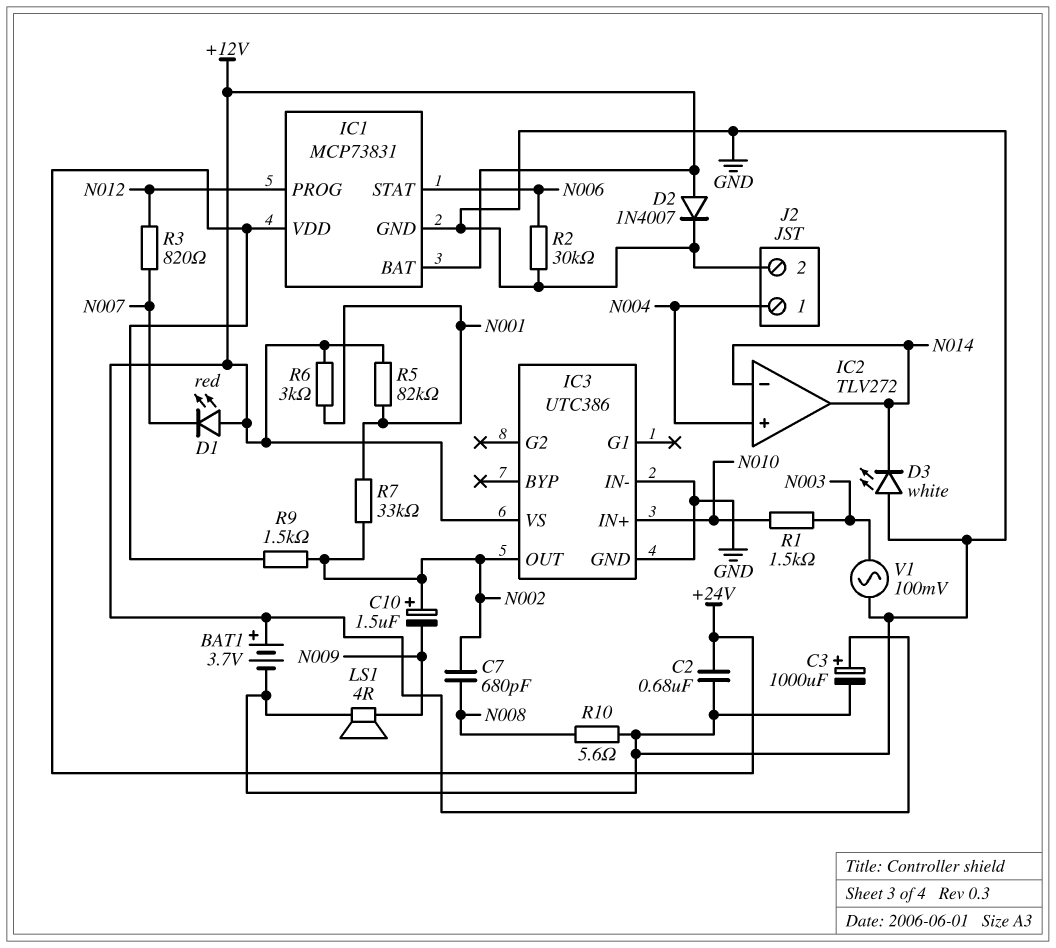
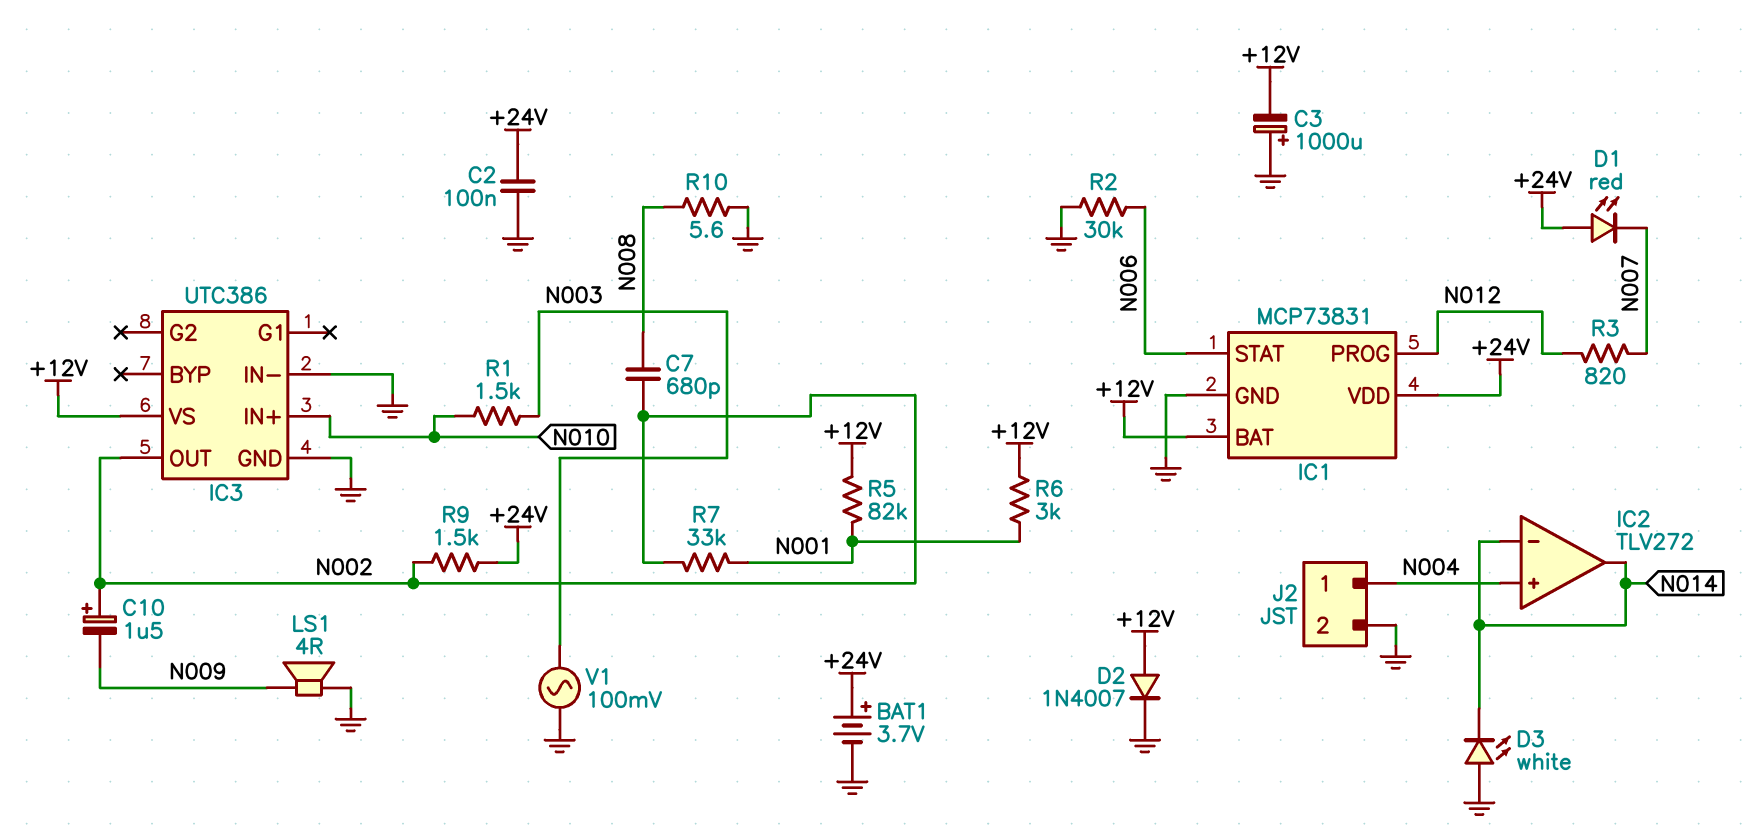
BAT1: 3.7V (plus +12V, minus GND) -> 3.7V (plus +24V, minus GND)
C2: 680nF (+24V, GND) -> 100nF (+24V, GND)
C3: 1000uF (plus +12V, minus GND) -> 1000uF (plus GND, minus +12V)
D1: LED red (A +12V, K N007) -> LED red (A +24V, K N007)

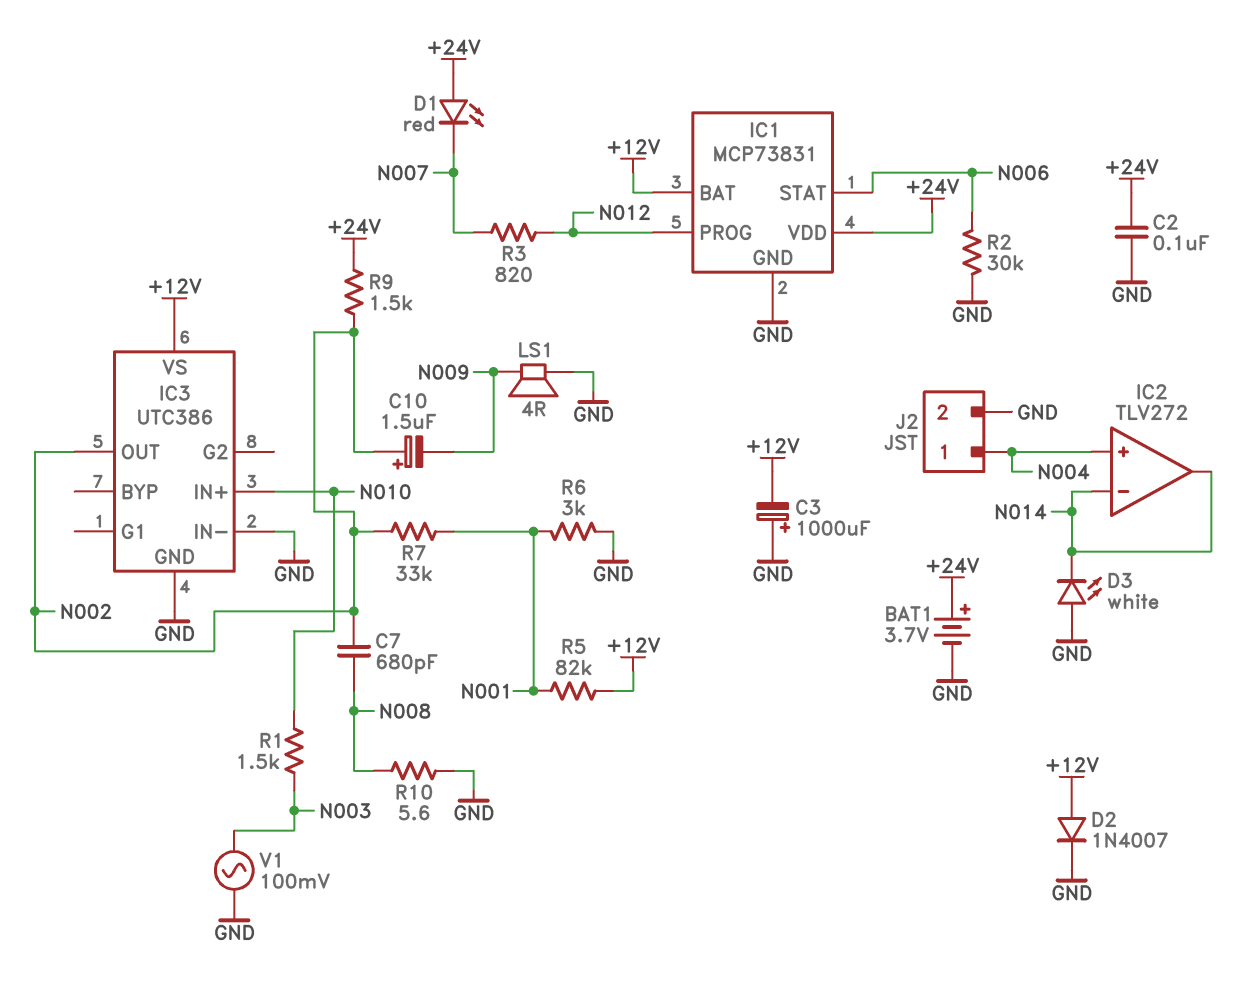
R6: 3k (+12V, N001) -> 3k (GND, N001)

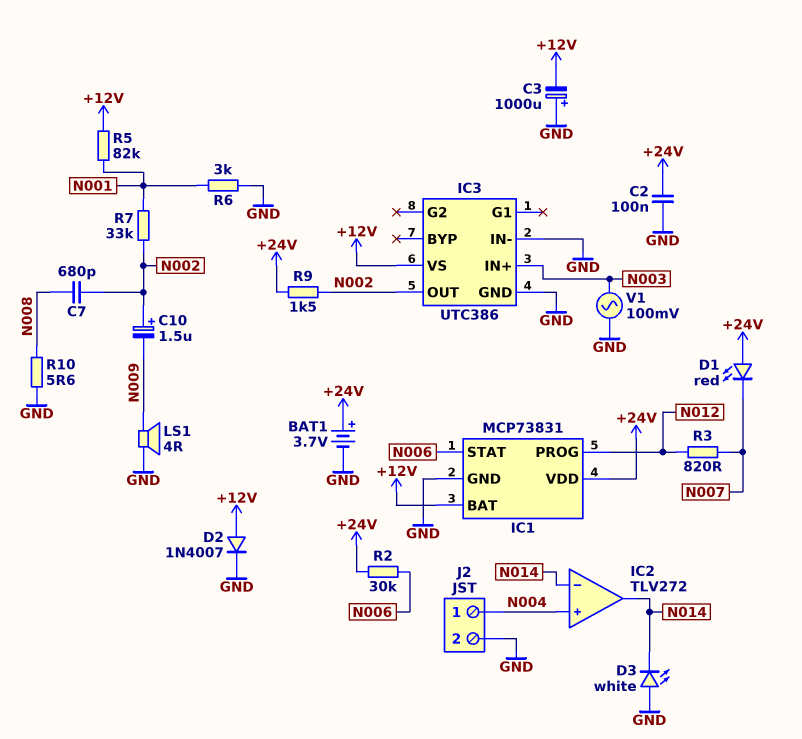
IC3 pin IN+: N010 -> N003
R1: 1.5k (N003, N010) -> none
R2: 30k (GND, N006) -> 30k (+24V, N006)

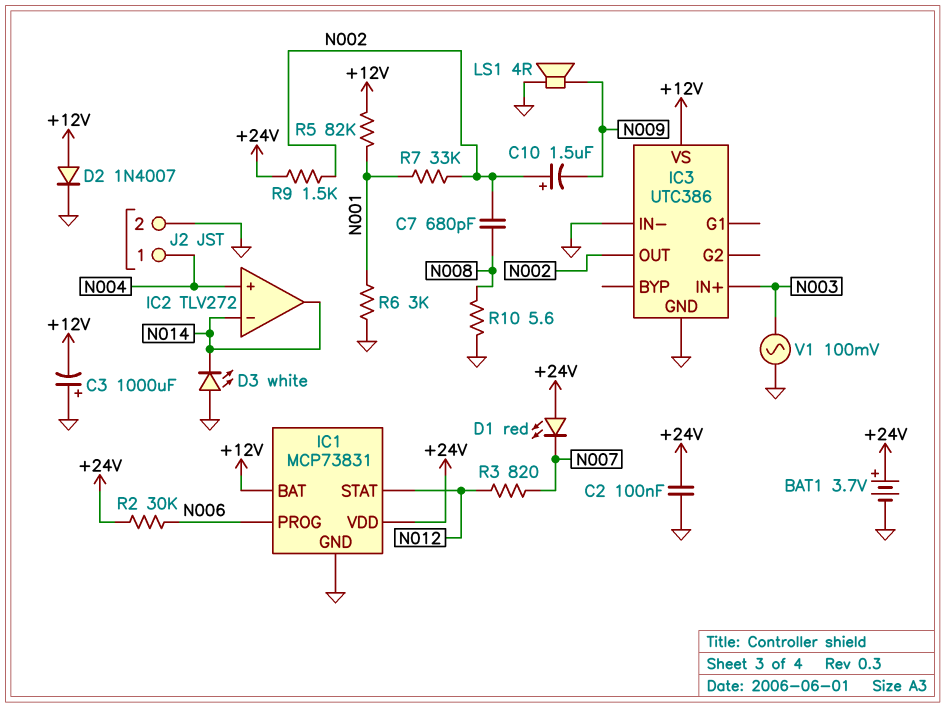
IC1 pin PROG: N012 -> N006
IC1 pin STAT: N006 -> N012

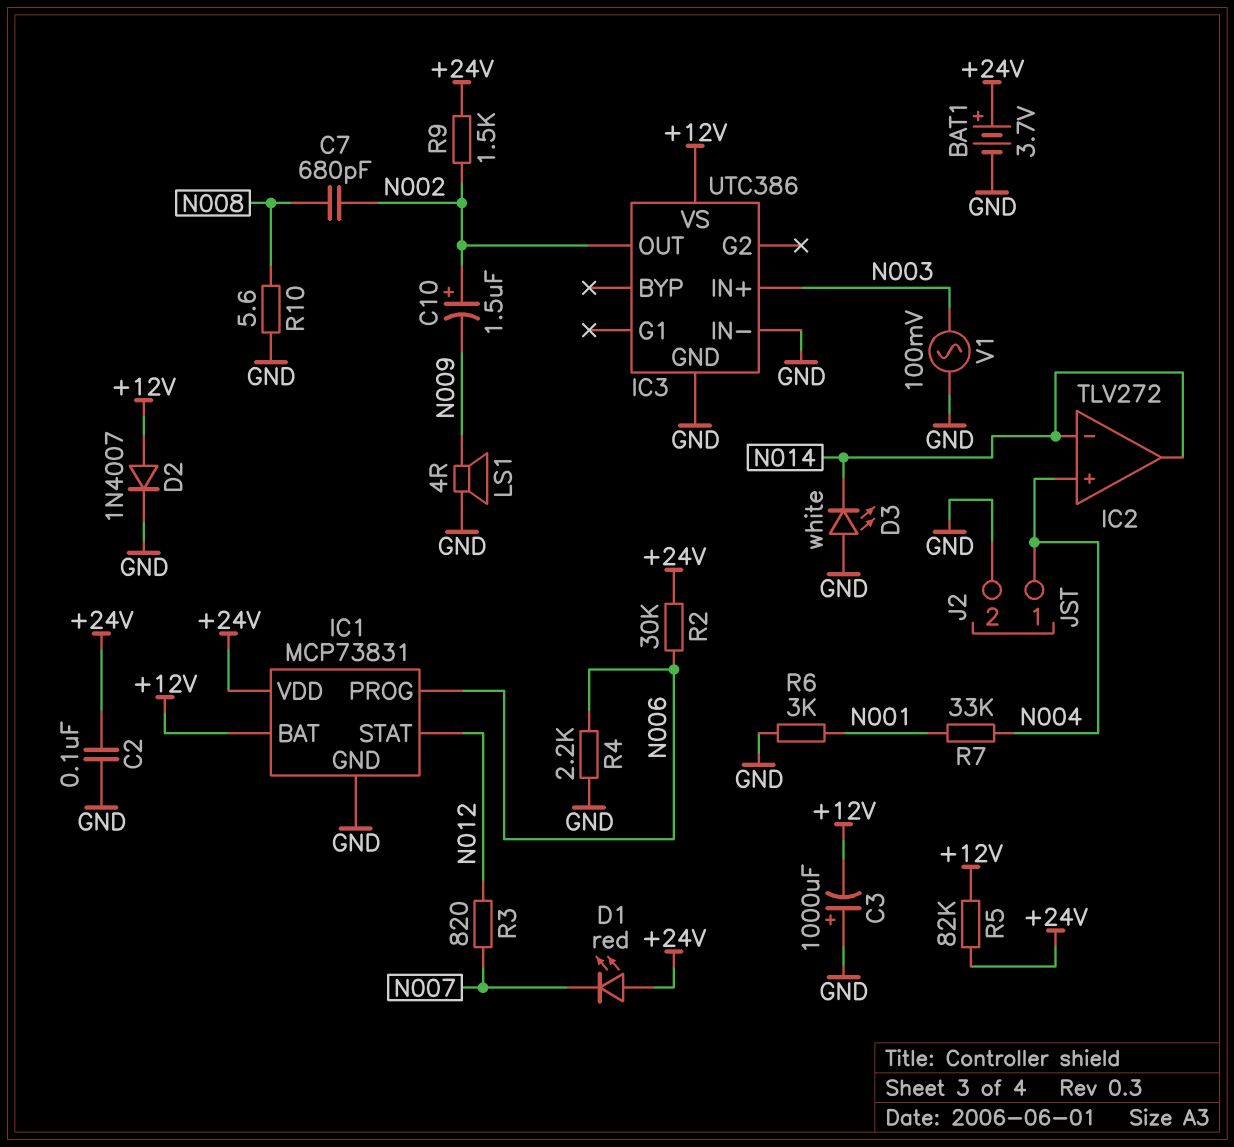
R4: none -> 2.2k (GND, N006)
R5: 82k (+12V, N001) -> 82k (+12V, +24V)
R7: 33k (N001, N002) -> 33k (N001, N004)

